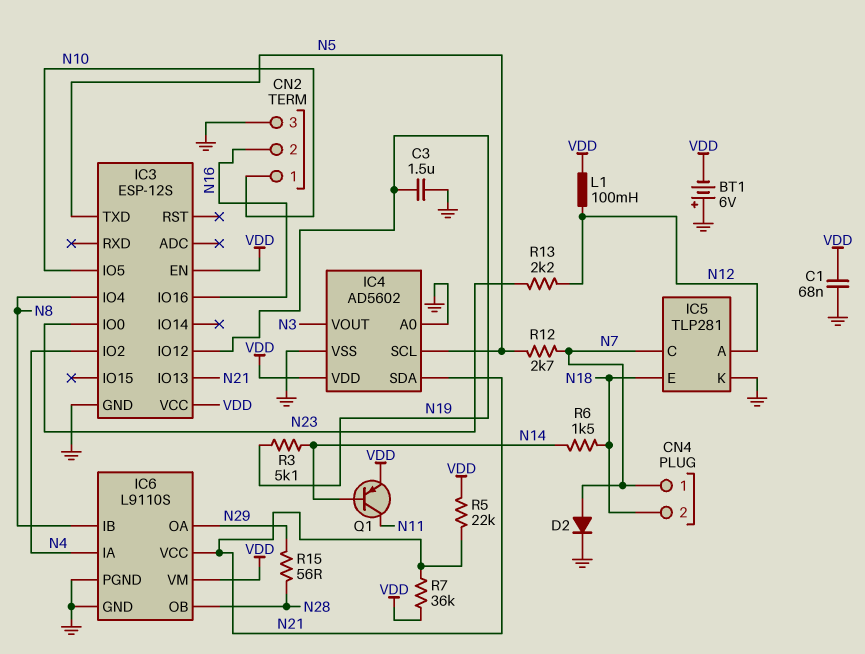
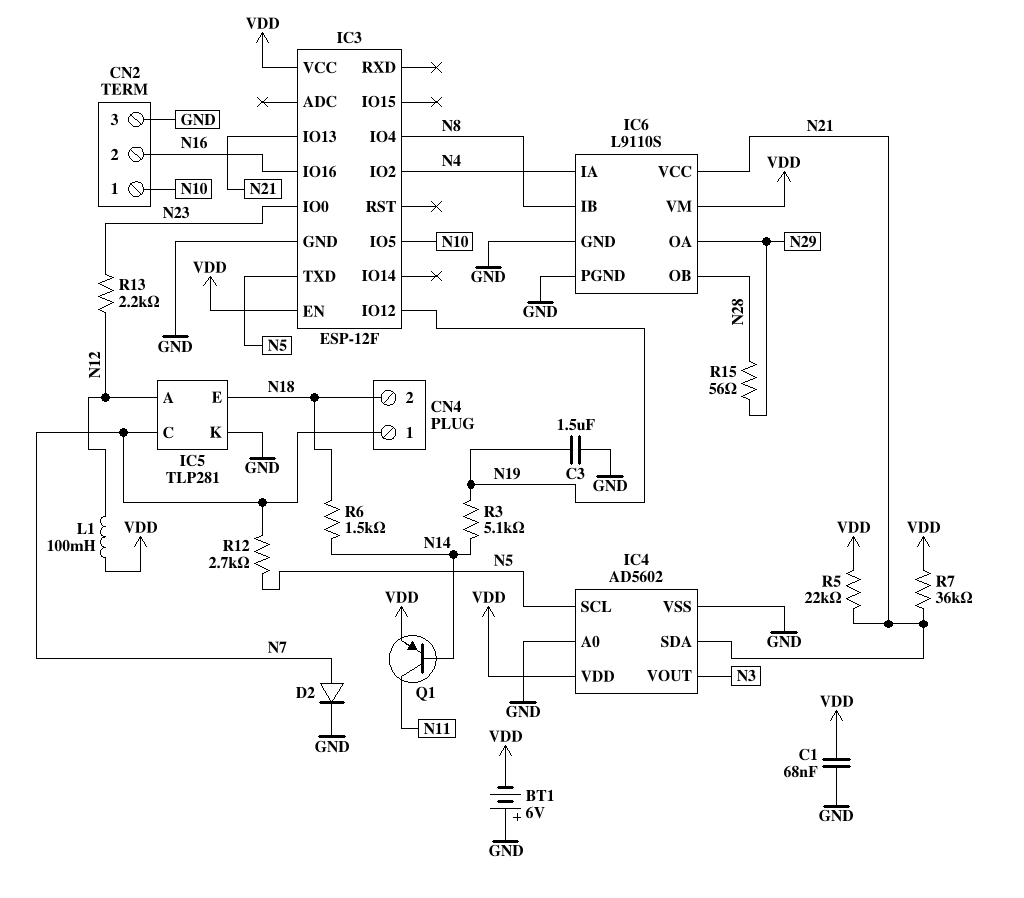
IC3: ESP-12S -> ESP-12F

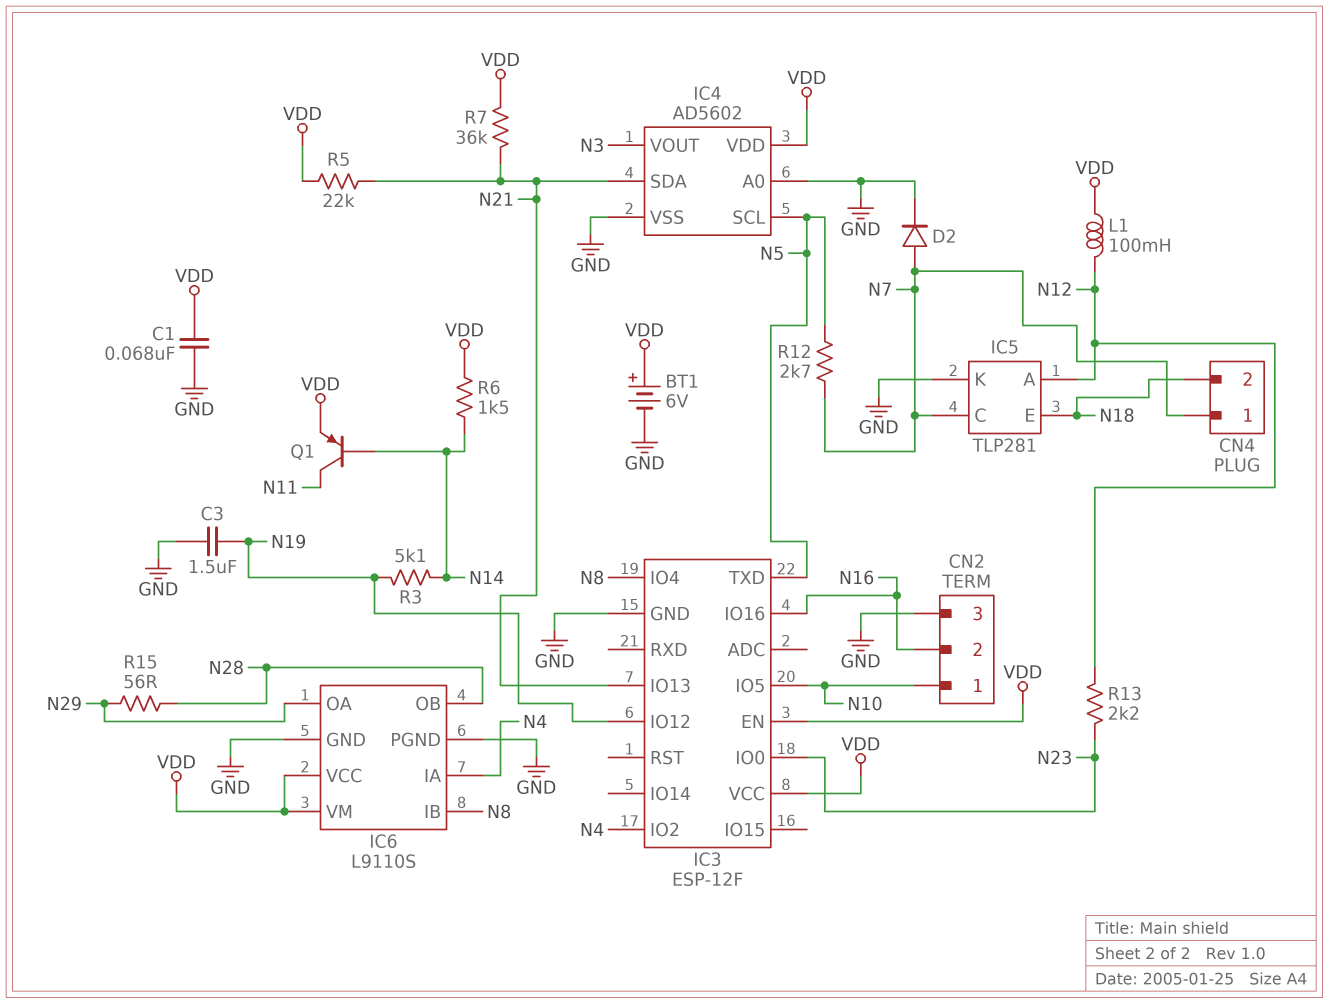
BT1: 6V (plus GND, minus VDD) -> 6V (plus VDD, minus GND)
IC6 pin VCC: N21 -> VDD
R6: 1.5k (N14, N18) -> 1.5k (N14, VDD)

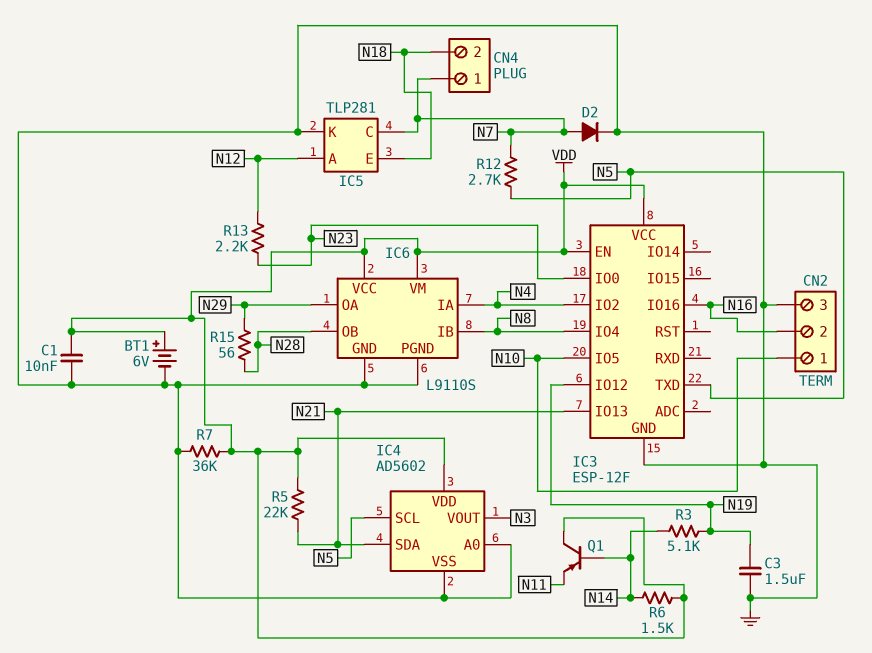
C1: 68nF (GND, VDD) -> 10nF (GND, VDD)
L1: 100mH (N12, VDD) -> none
Q1: PNP (B N14, C N11, E VDD) -> PNP (B N14, C VDD, E N11)
R7: 36k (N21, VDD) -> 36k (GND, VDD)

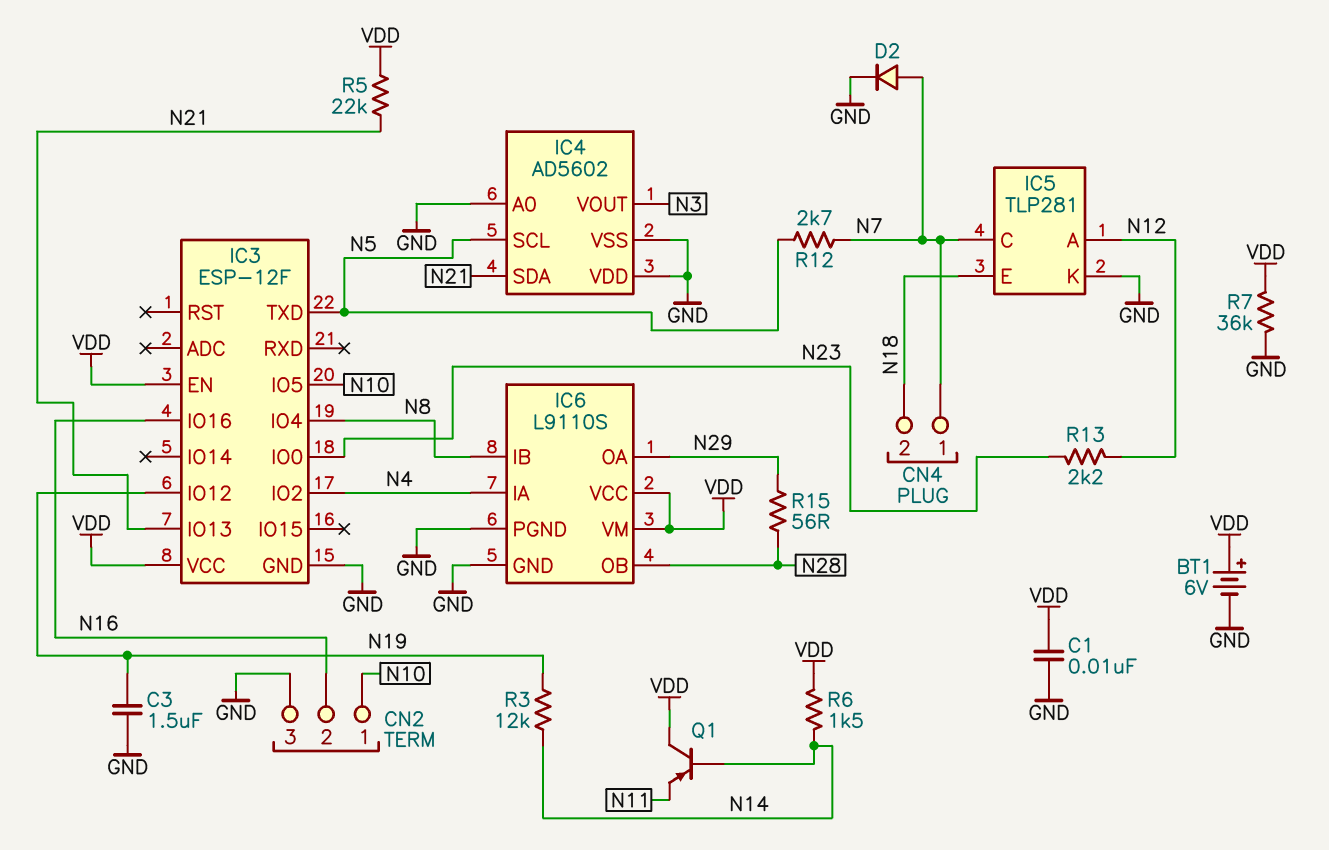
IC4 pin VDD: VDD -> GND
R3: 5.1k (N14, N19) -> 12k (N14, N19)

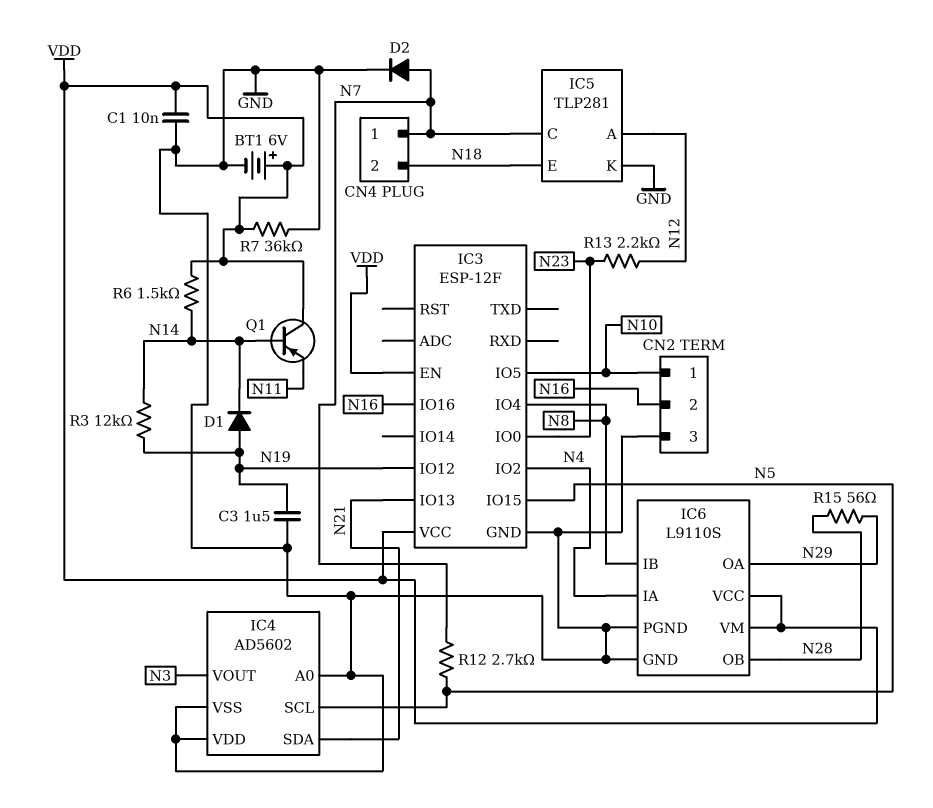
D1: none -> diode (A N19, K N14)
IC3 pin IO15: none -> N5
IC3 pin TXD: N5 -> none
R5: 22k (N21, VDD) -> none

